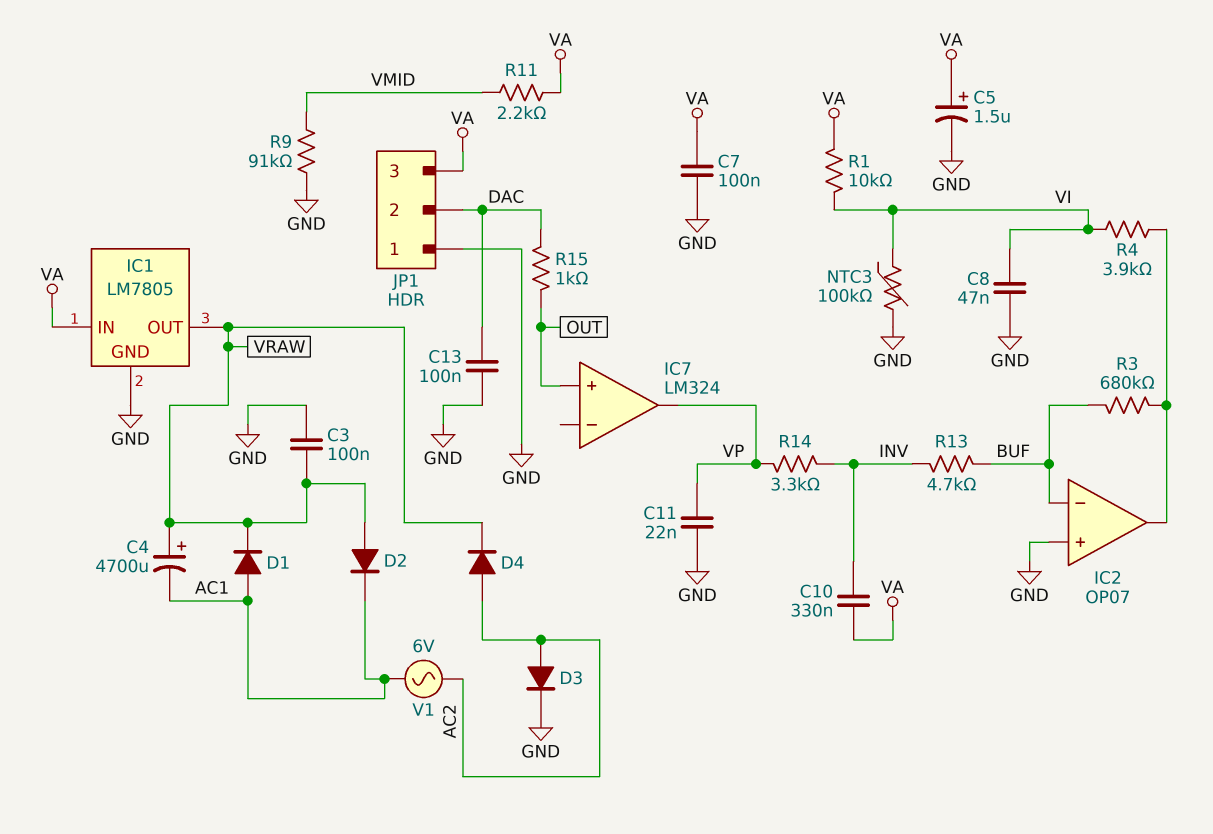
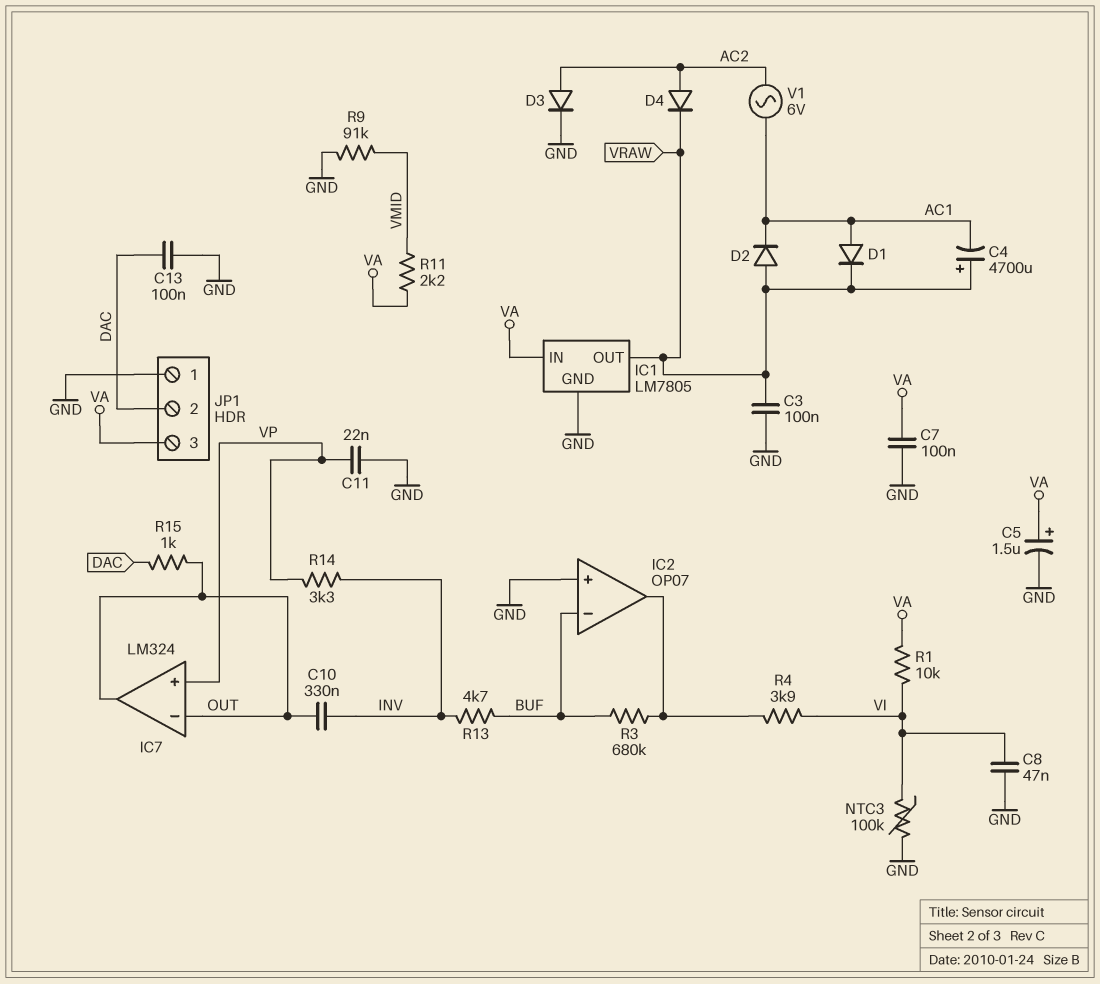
C10: 330nF (INV, VA) -> 330nF (INV, OUT)
IC7 pin in+: OUT -> VP
IC7 pin in-: none -> OUT
IC7 pin out: VP -> OUT

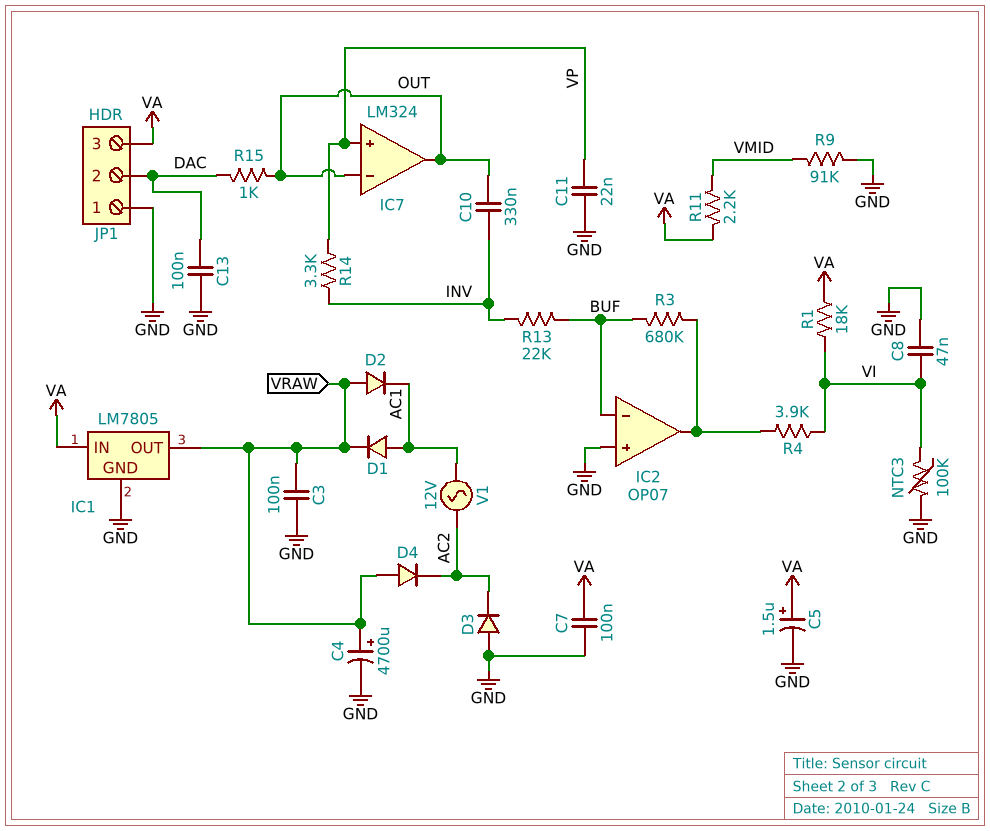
C4: 4700uF (plus VRAW, minus AC1) -> 4700uF (plus VRAW, minus GND)
D3: diode (A AC2, K GND) -> diode (A GND, K AC2)
D4: diode (A AC2, K VRAW) -> diode (A VRAW, K AC2)
R1: 10k (VA, VI) -> 18k (VA, VI)
R13: 4.7k (BUF, INV) -> 22k (BUF, INV)
V1: AC 6V (AC1, AC2) -> AC 12V (AC1, AC2)

